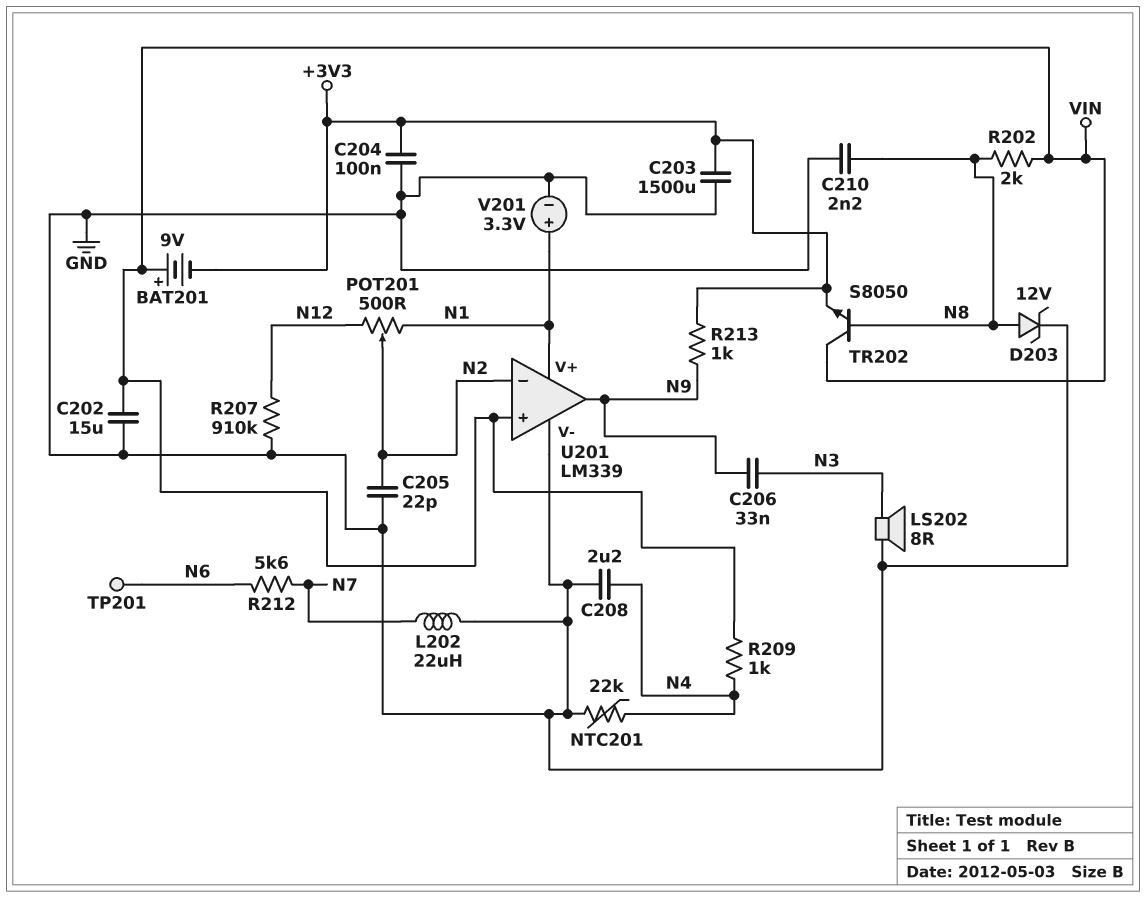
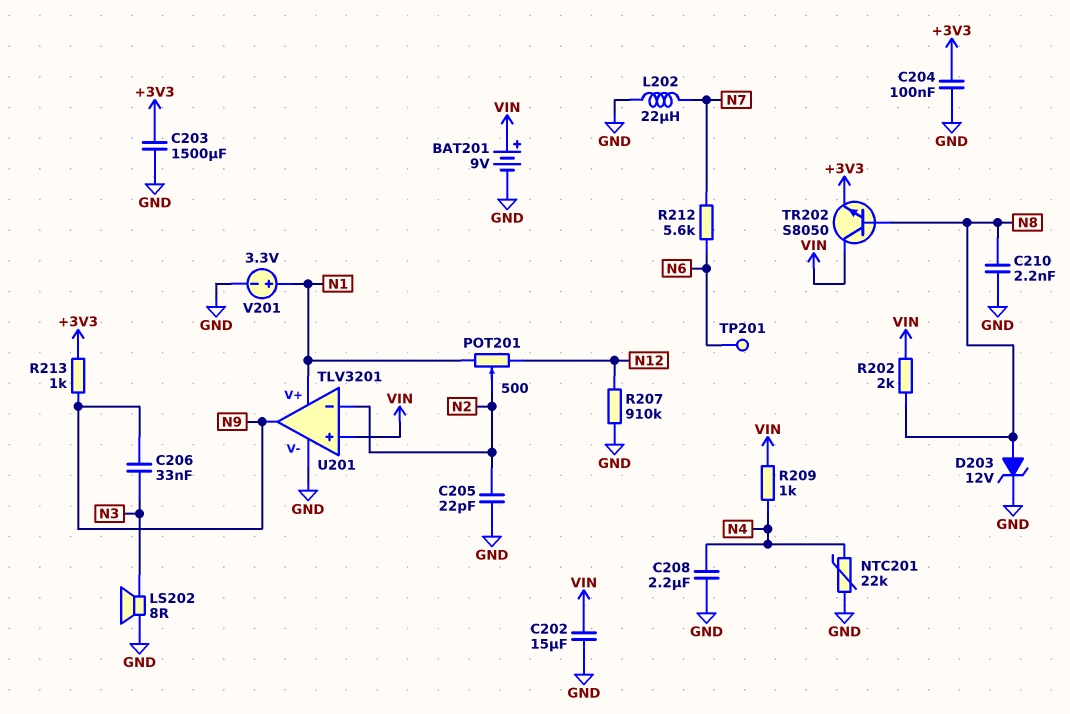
BAT201: 9V (plus VIN, minus +3V3) -> 9V (plus VIN, minus GND)
U201: LM339 -> TLV3201

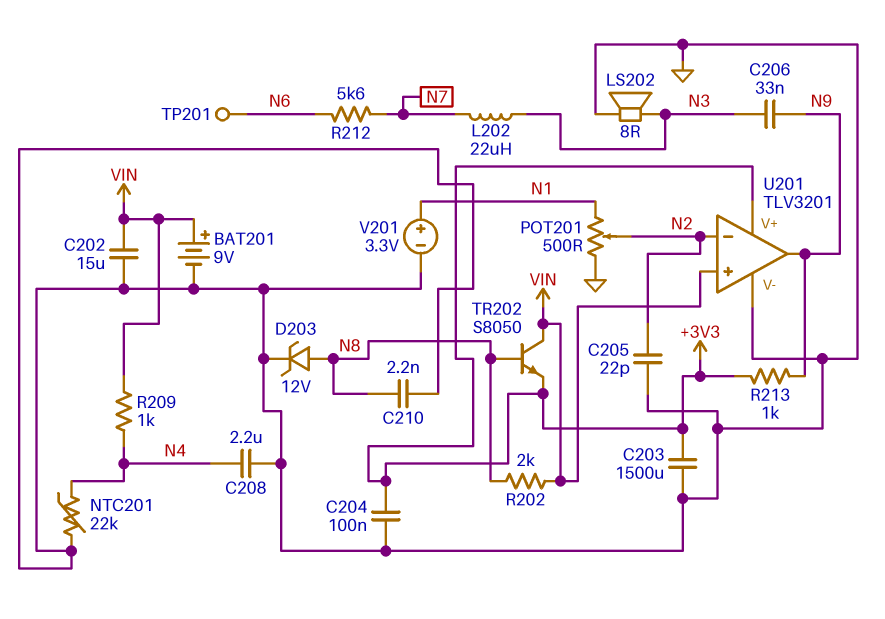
L202: 22uH (GND, N7) -> 22uH (N3, N7)
POT201: 500 (N1, N12, wiper N2) -> 500 (GND, N1, wiper N2)
R207: 910k (GND, N12) -> none
U201 pin V+: N1 -> +3V3

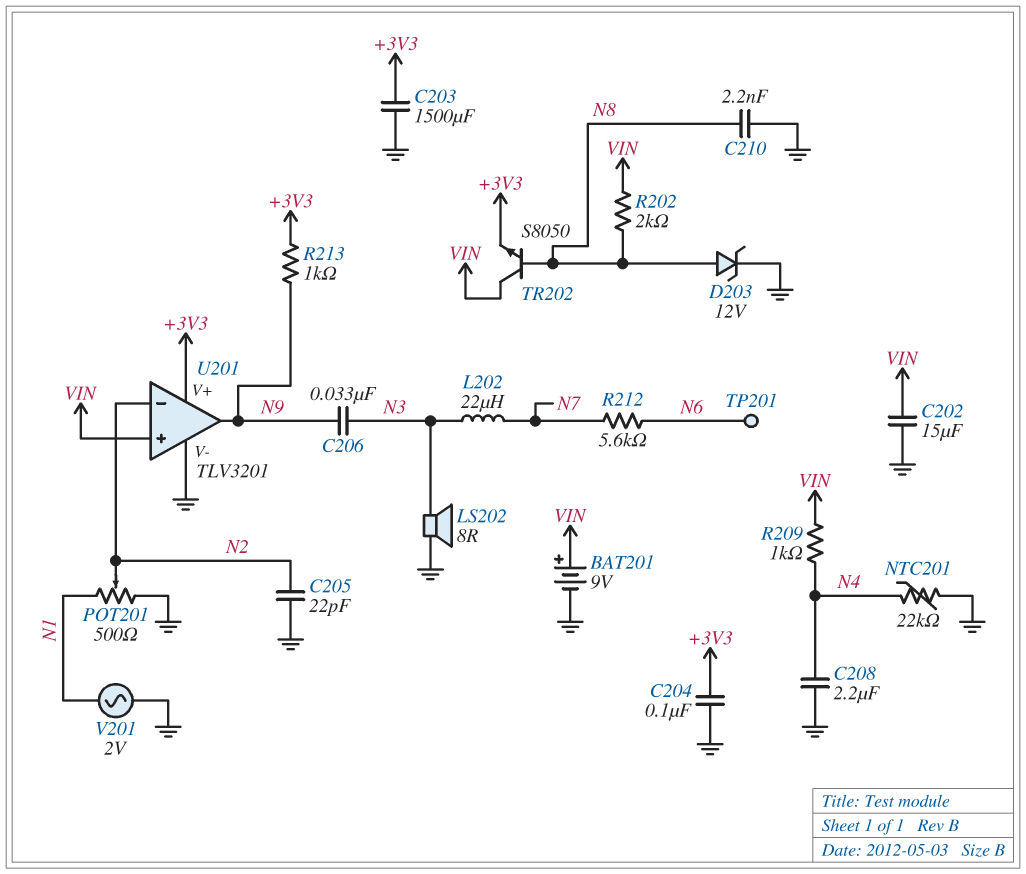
V201: 3.3V (plus N1, minus GND) -> AC 2V (GND, N1)

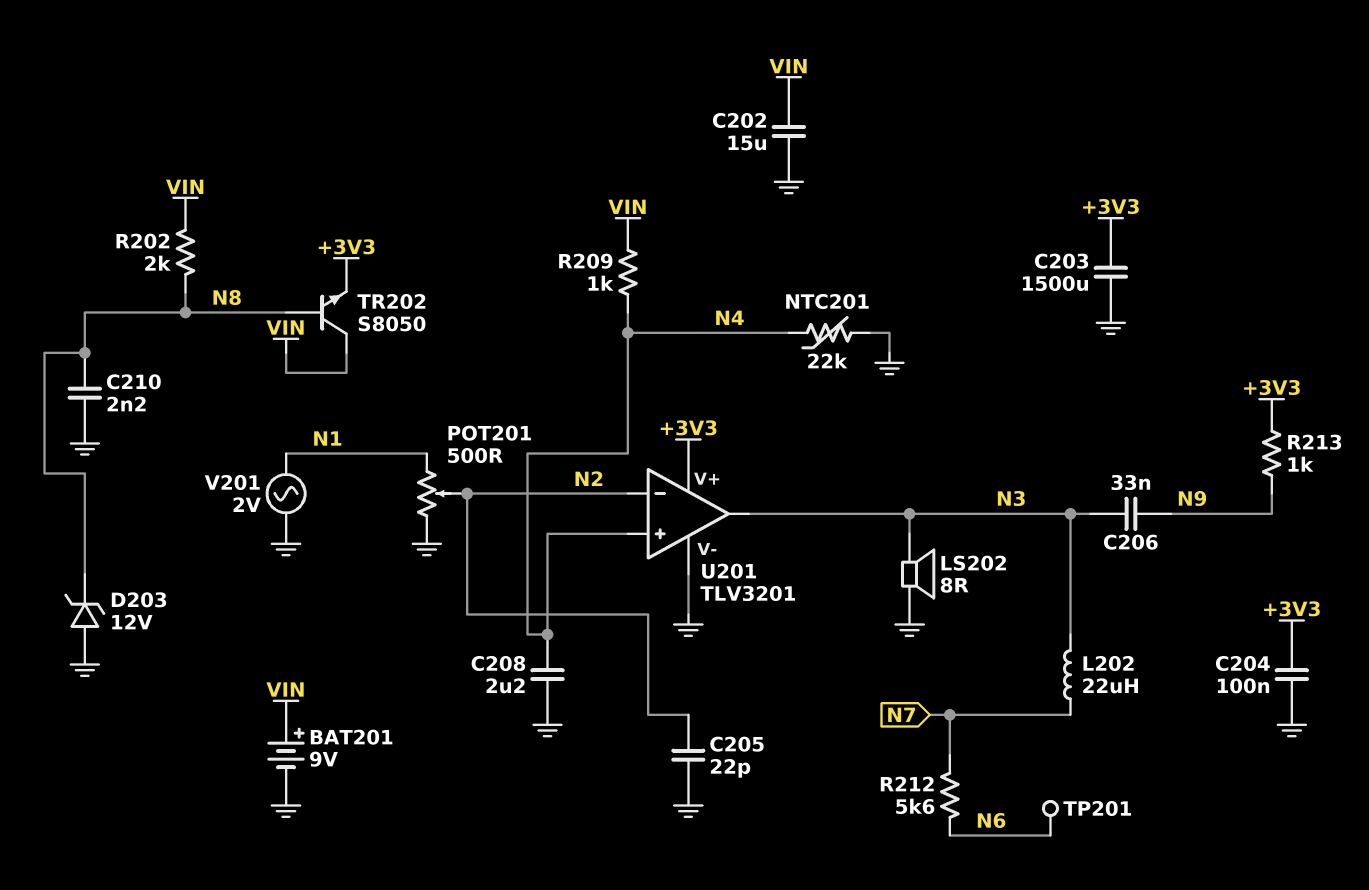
D203: zener 12V (A N8, K GND) -> zener 12V (A GND, K N8)
U201 pin in+: VIN -> N4
U201 pin out: N9 -> N3

